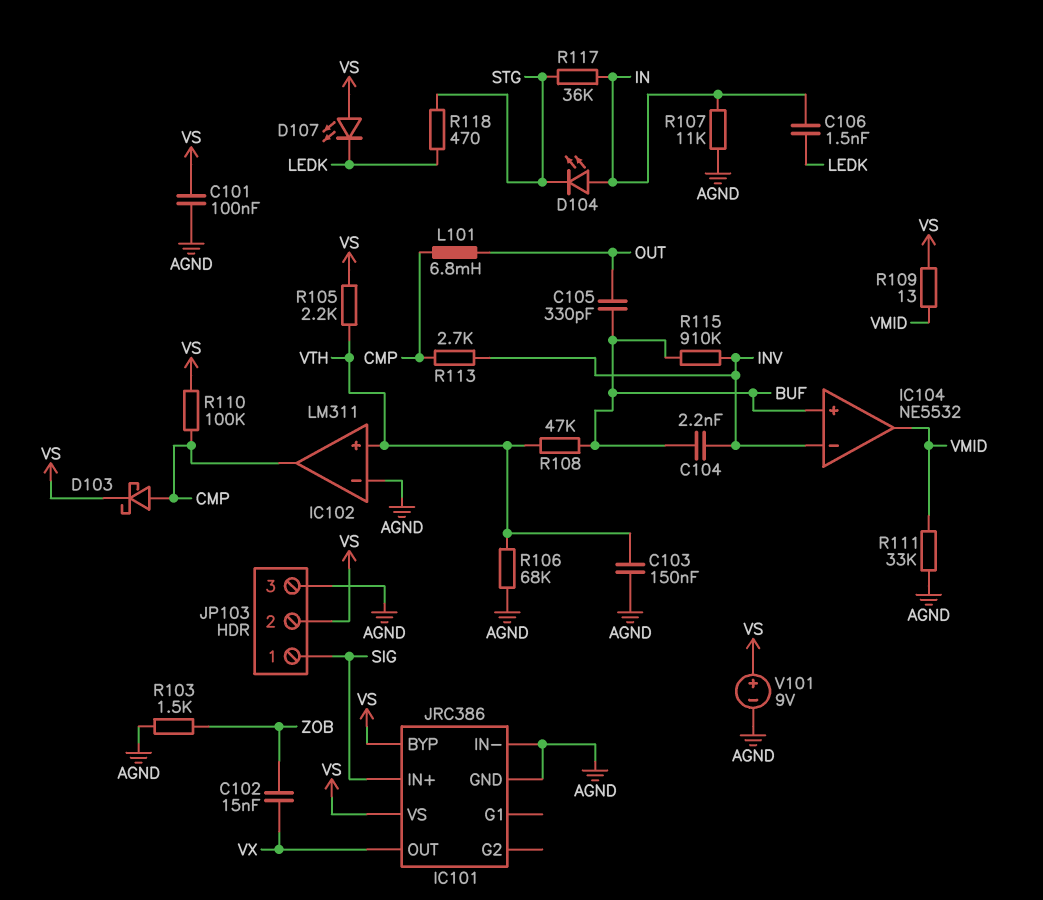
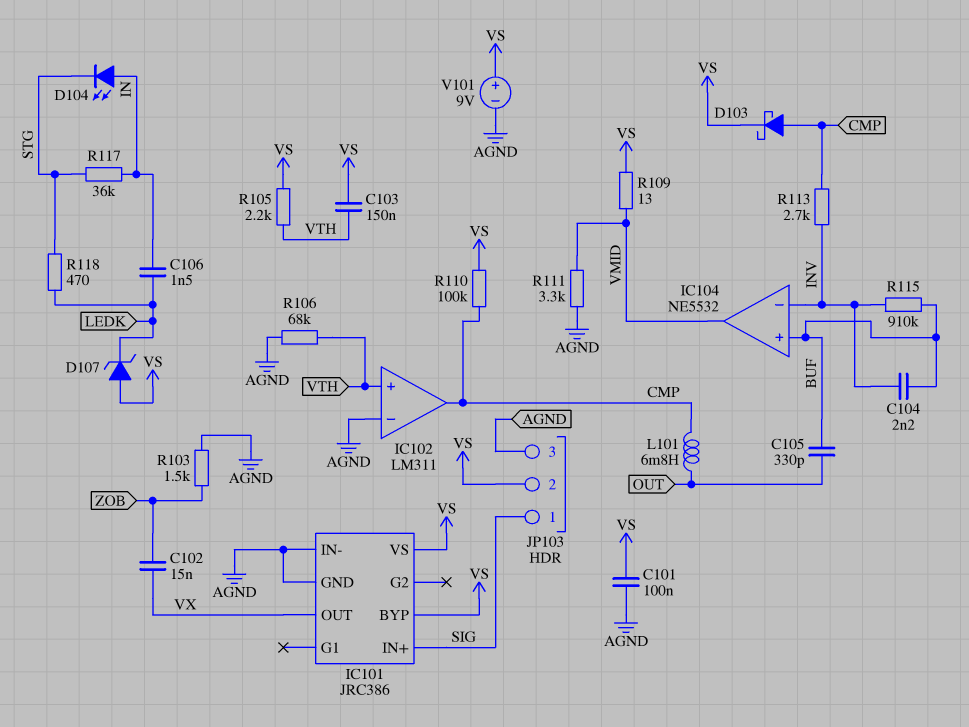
C103: 150nF (AGND, VTH) -> 150nF (VS, VTH)
D107: LED (A VS, K LEDK) -> zener (A VS, K LEDK)
R107: 11k (AGND, IN) -> none
R108: 47k (BUF, VTH) -> none
R111: 33k (AGND, VMID) -> 3.3k (AGND, VMID)

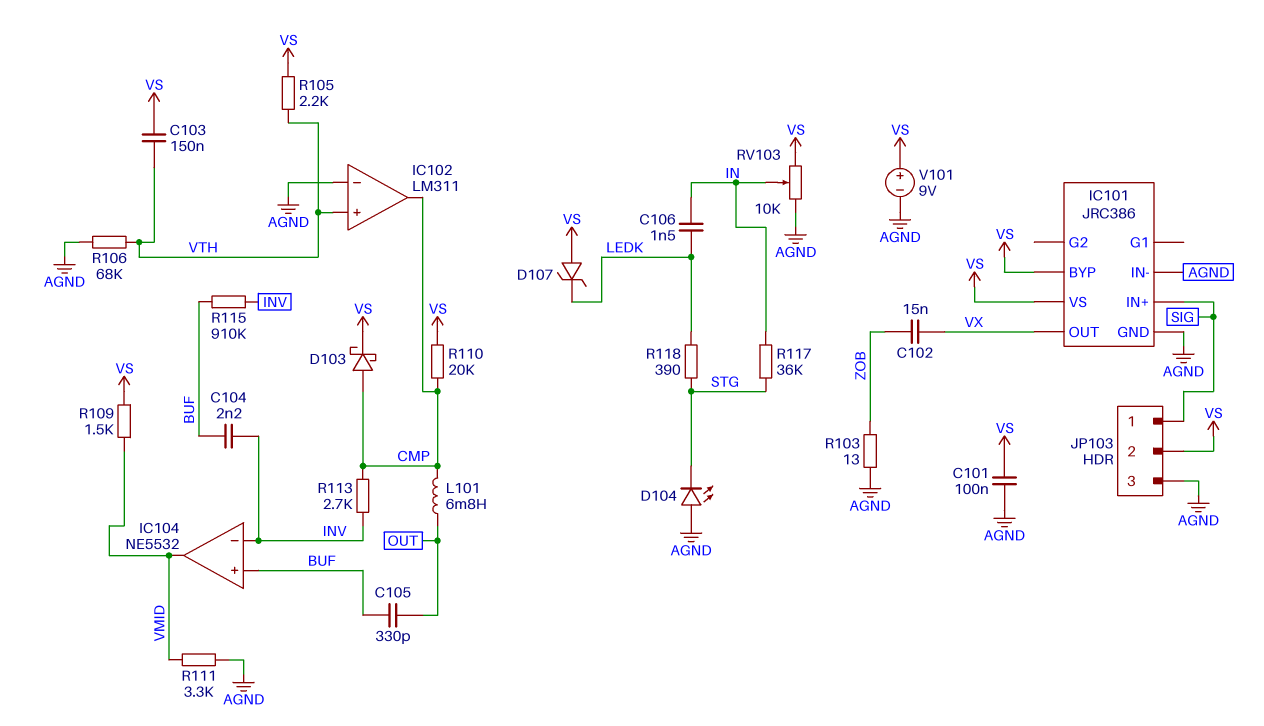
D104: LED (A IN, K STG) -> LED (A AGND, K STG)
R103: 1.5k (AGND, ZOB) -> 13 (AGND, ZOB)
R109: 13 (VMID, VS) -> 1.5k (VMID, VS)
R110: 100k (CMP, VS) -> 20k (CMP, VS)
R118: 470 (LEDK, STG) -> 390 (LEDK, STG)
RV103: none -> 10k (AGND, VS, wiper IN)

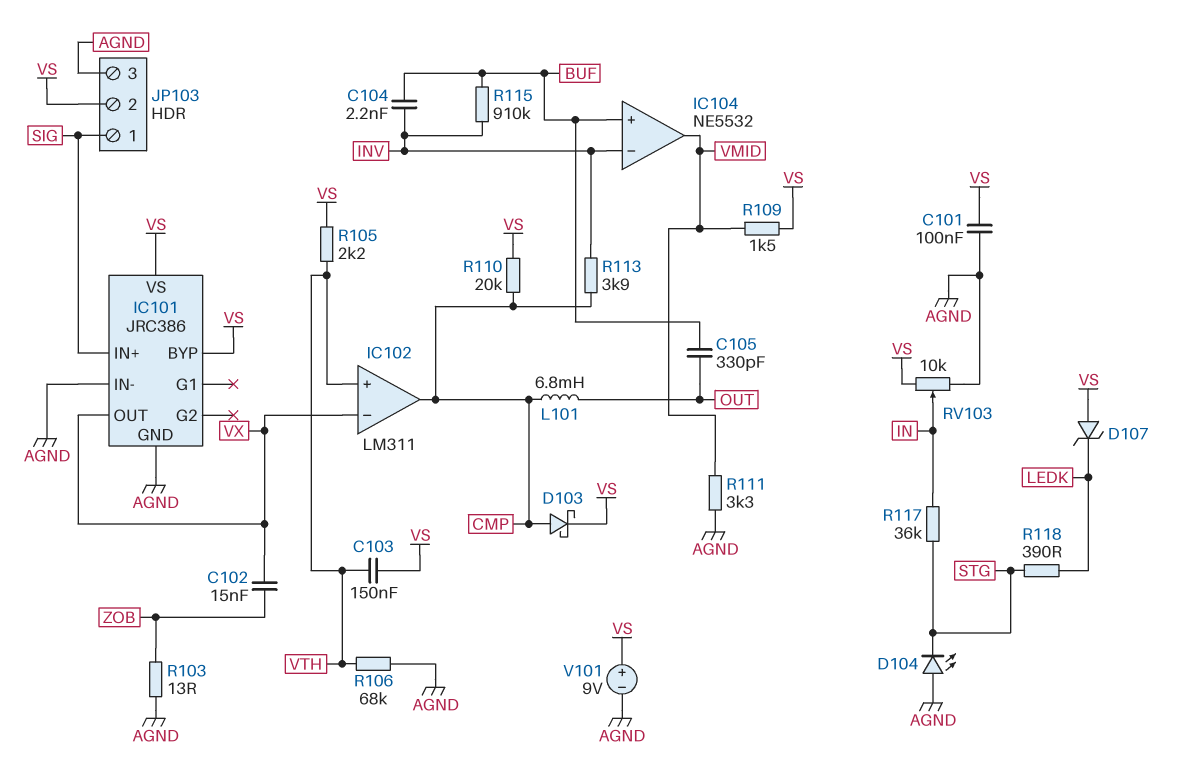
C106: 1.5nF (IN, LEDK) -> none
IC102 pin in-: AGND -> VX
R113: 2.7k (CMP, INV) -> 3.9k (CMP, INV)

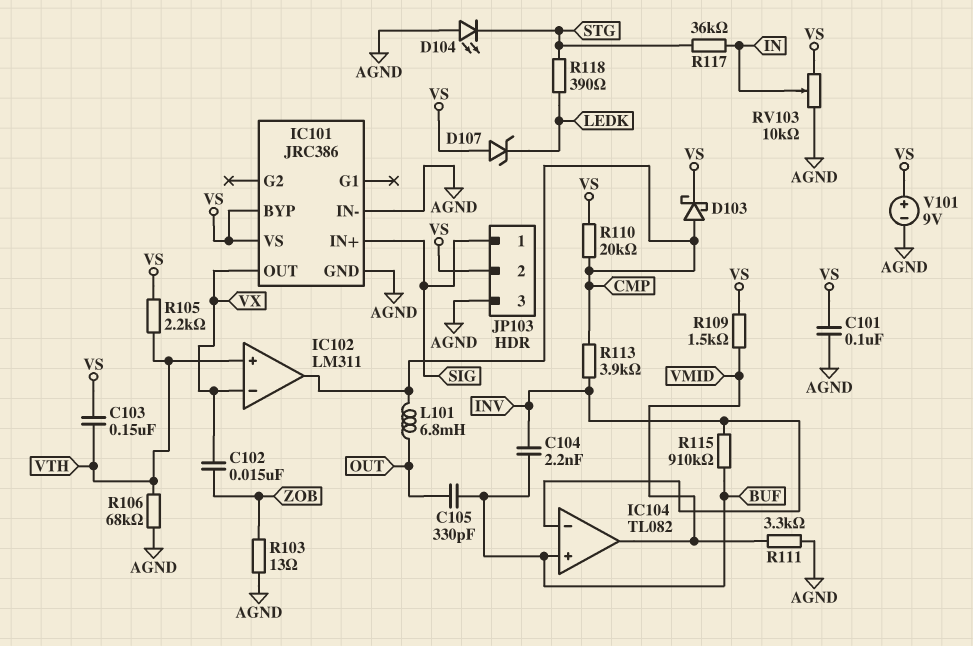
IC104: NE5532 -> TL082

